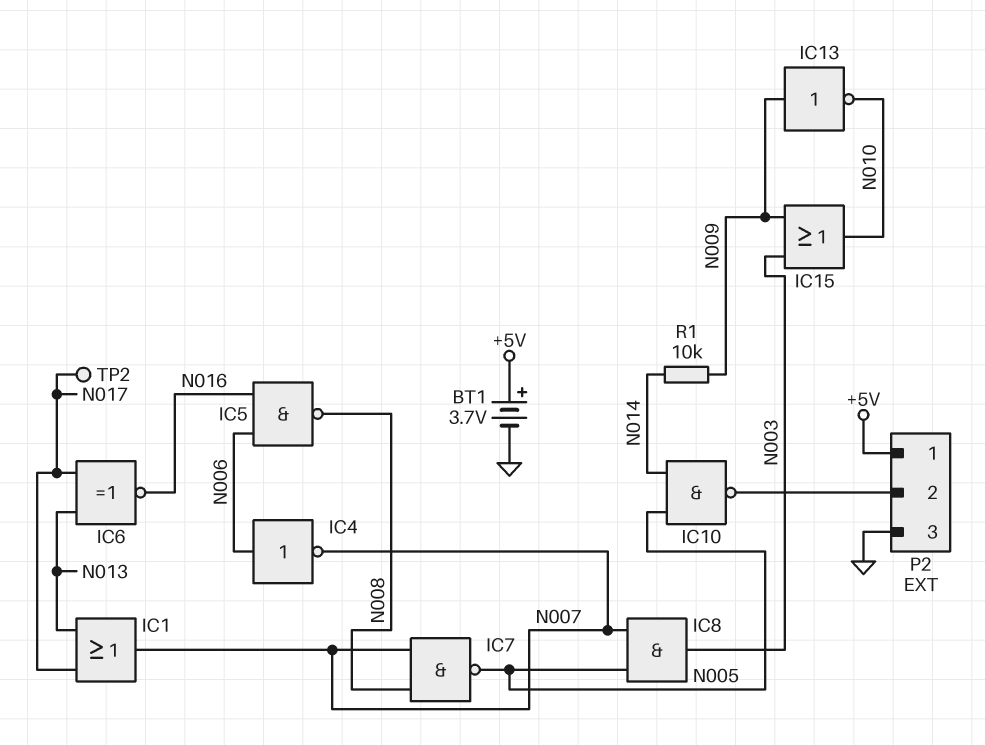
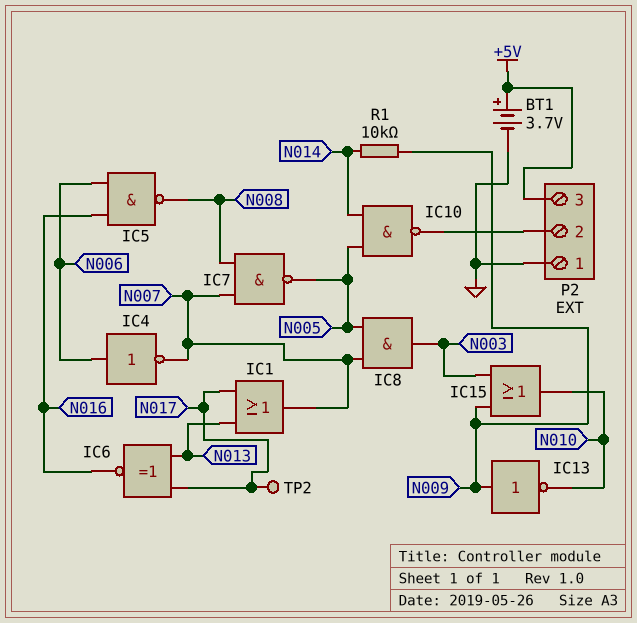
P2 pin 1: +5V -> GND
P2 pin 3: GND -> +5V

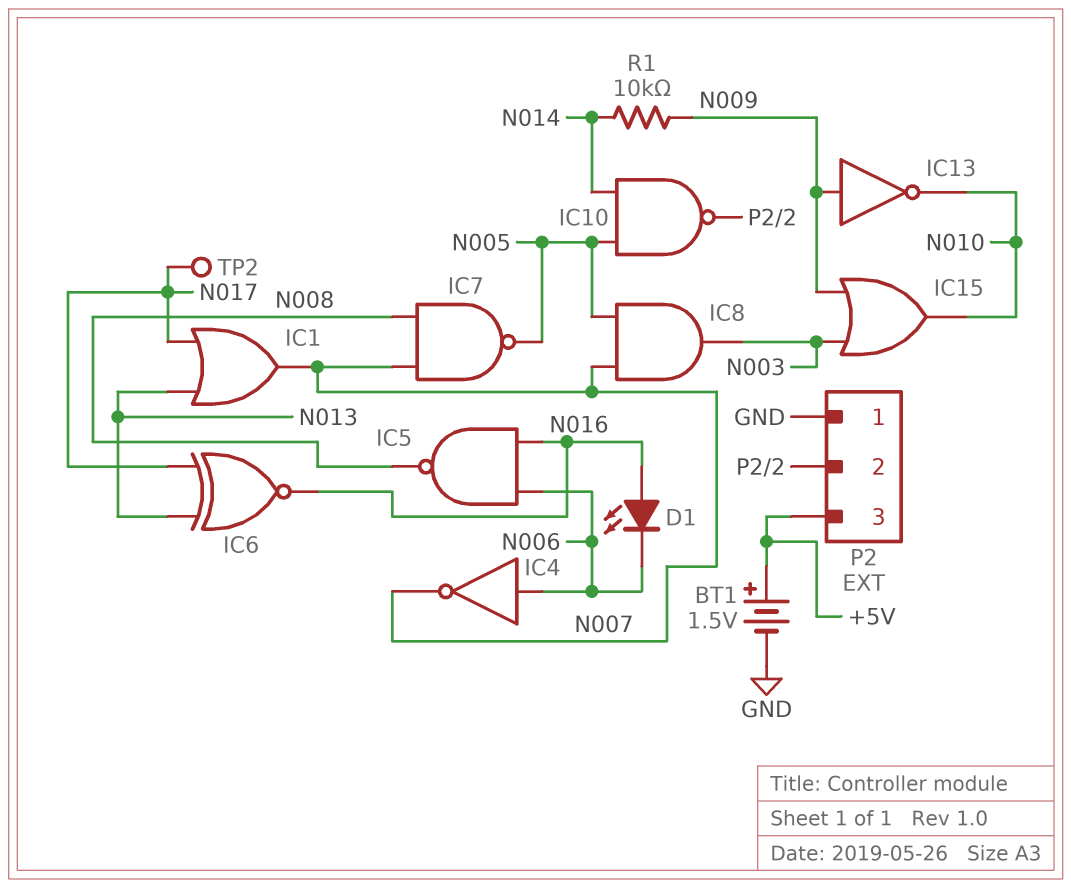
BT1: 3.7V (plus +5V, minus GND) -> 1.5V (plus +5V, minus GND)
D1: none -> LED (A N016, K N006)

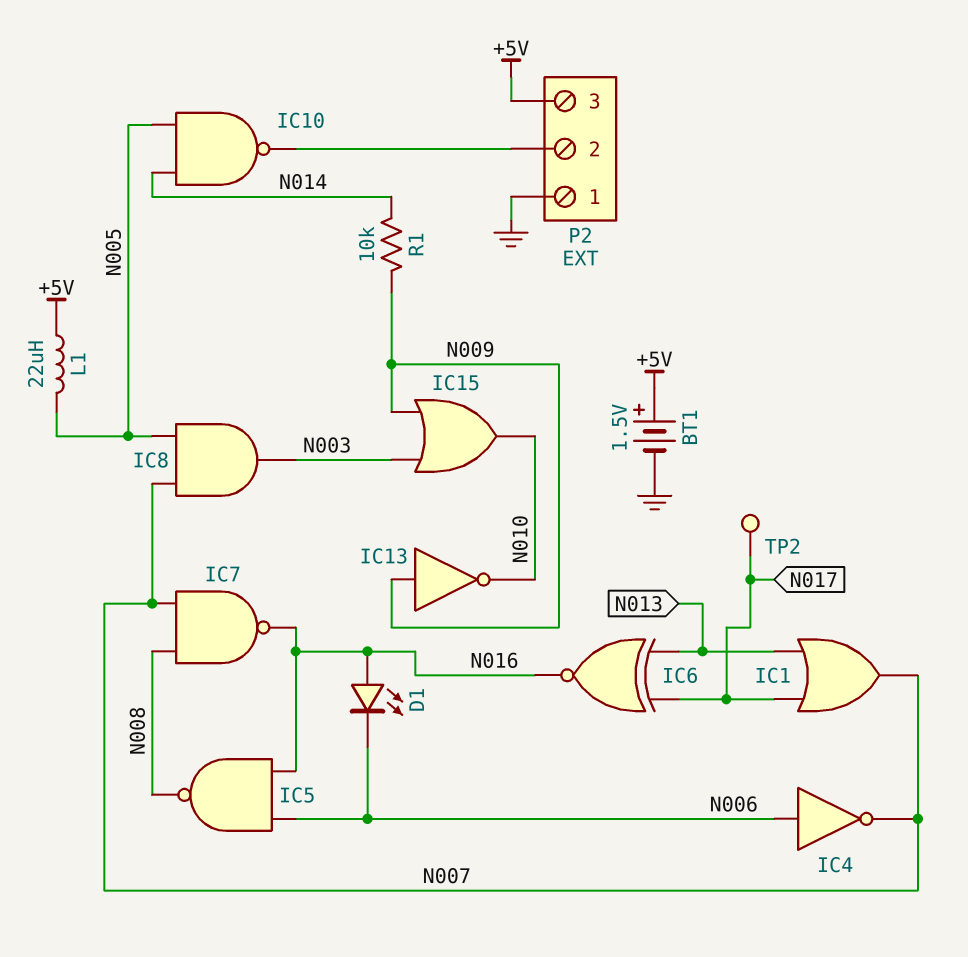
IC7: NAND (in N007, in N008, out N005) -> NAND (in N007, in N008, out N016)
L1: none -> 22uH (+5V, N005)

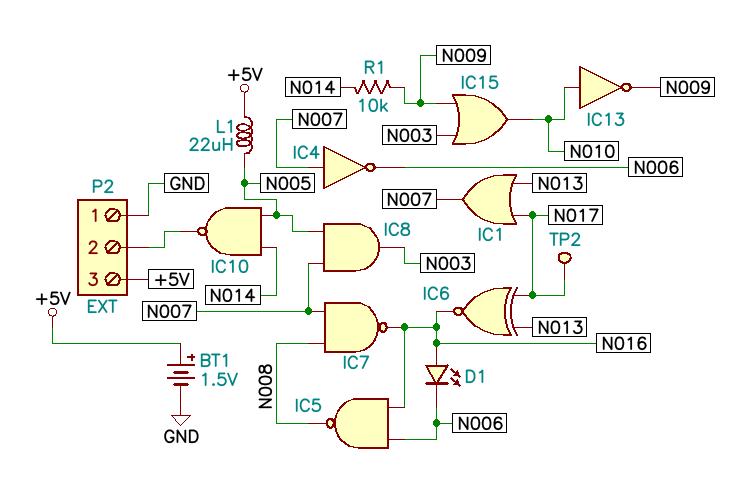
IC4: NOT (in N006, out N007) -> NOT (in N007, out N006)
IC13: NOT (in N009, out N010) -> NOT (in N010, out N009)

